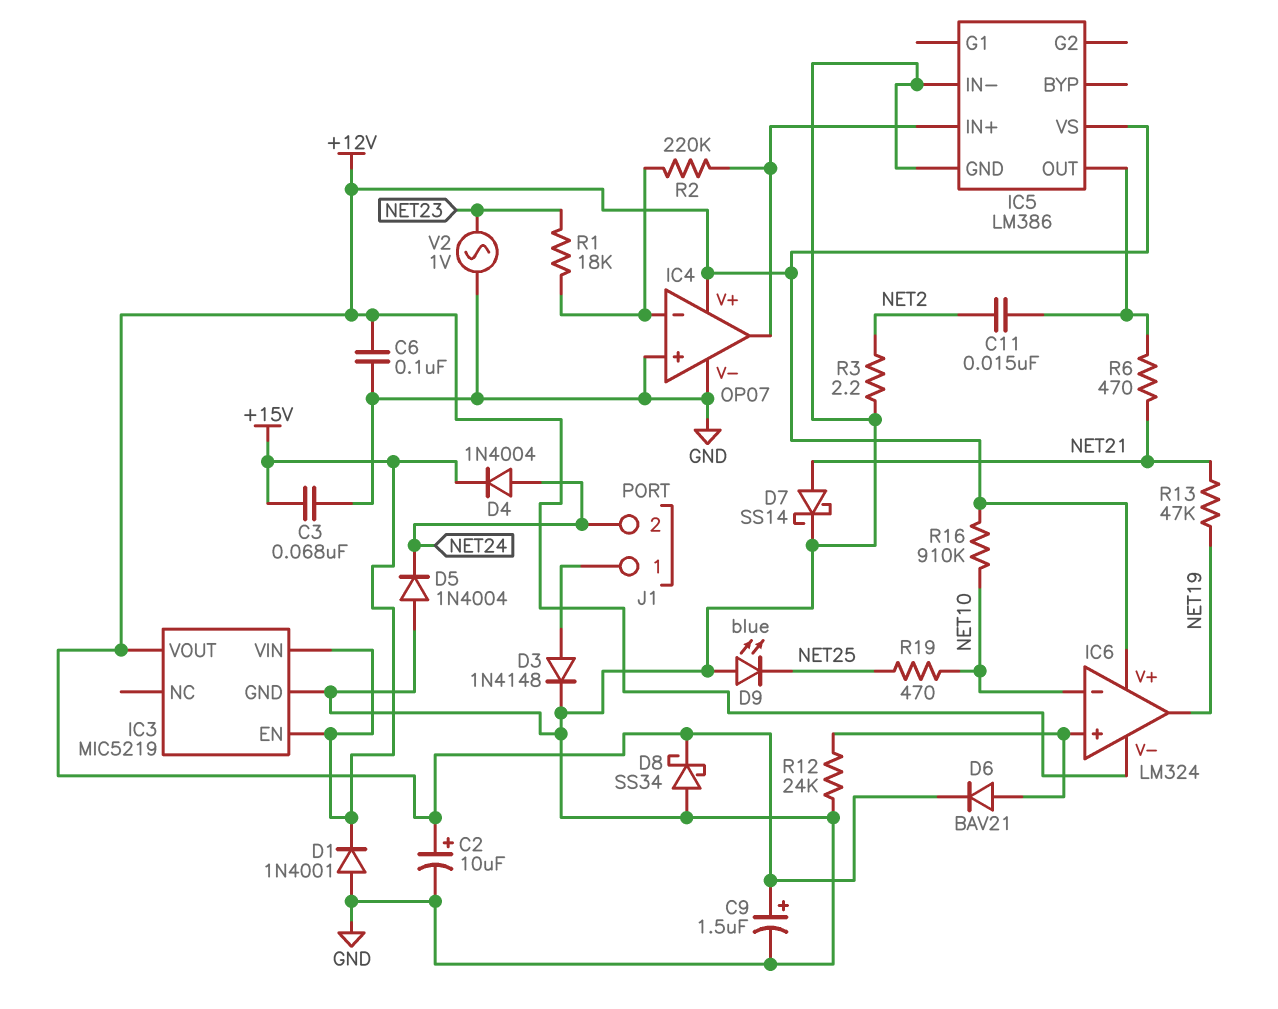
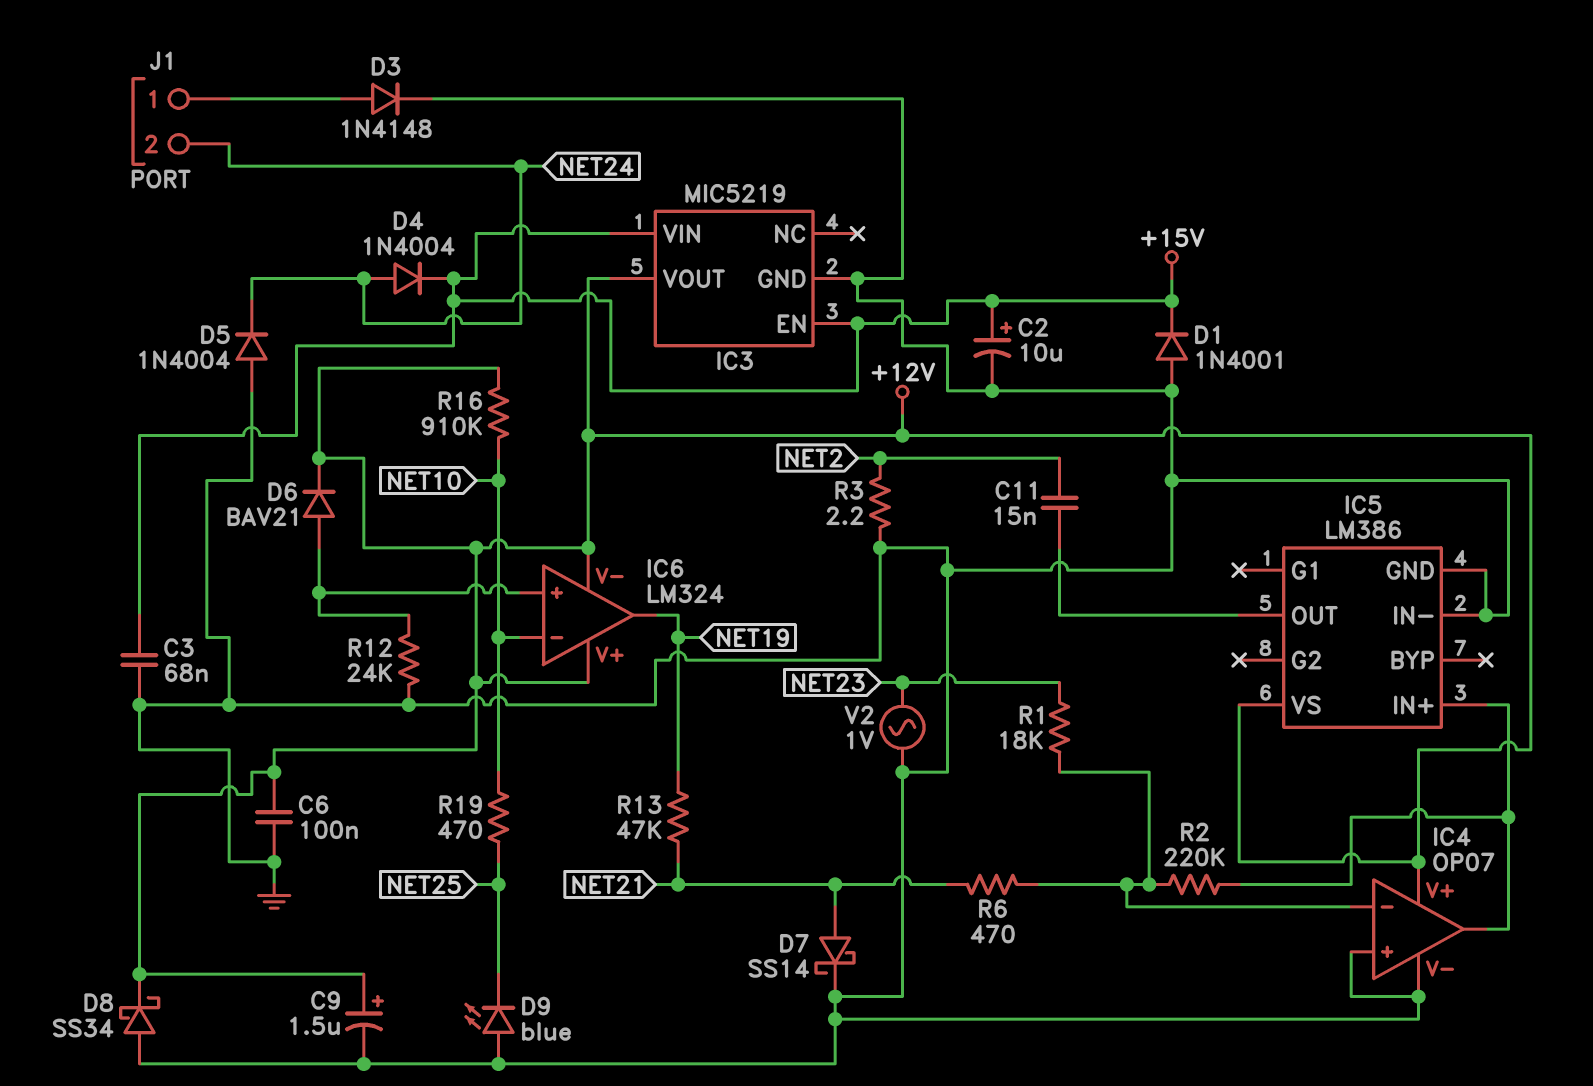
C2: 10uF (plus +12V, minus GND) -> 10uF (plus +15V, minus GND)
R6: 470 (IC5/OUT, NET21) -> 470 (IC4/in-, NET21)

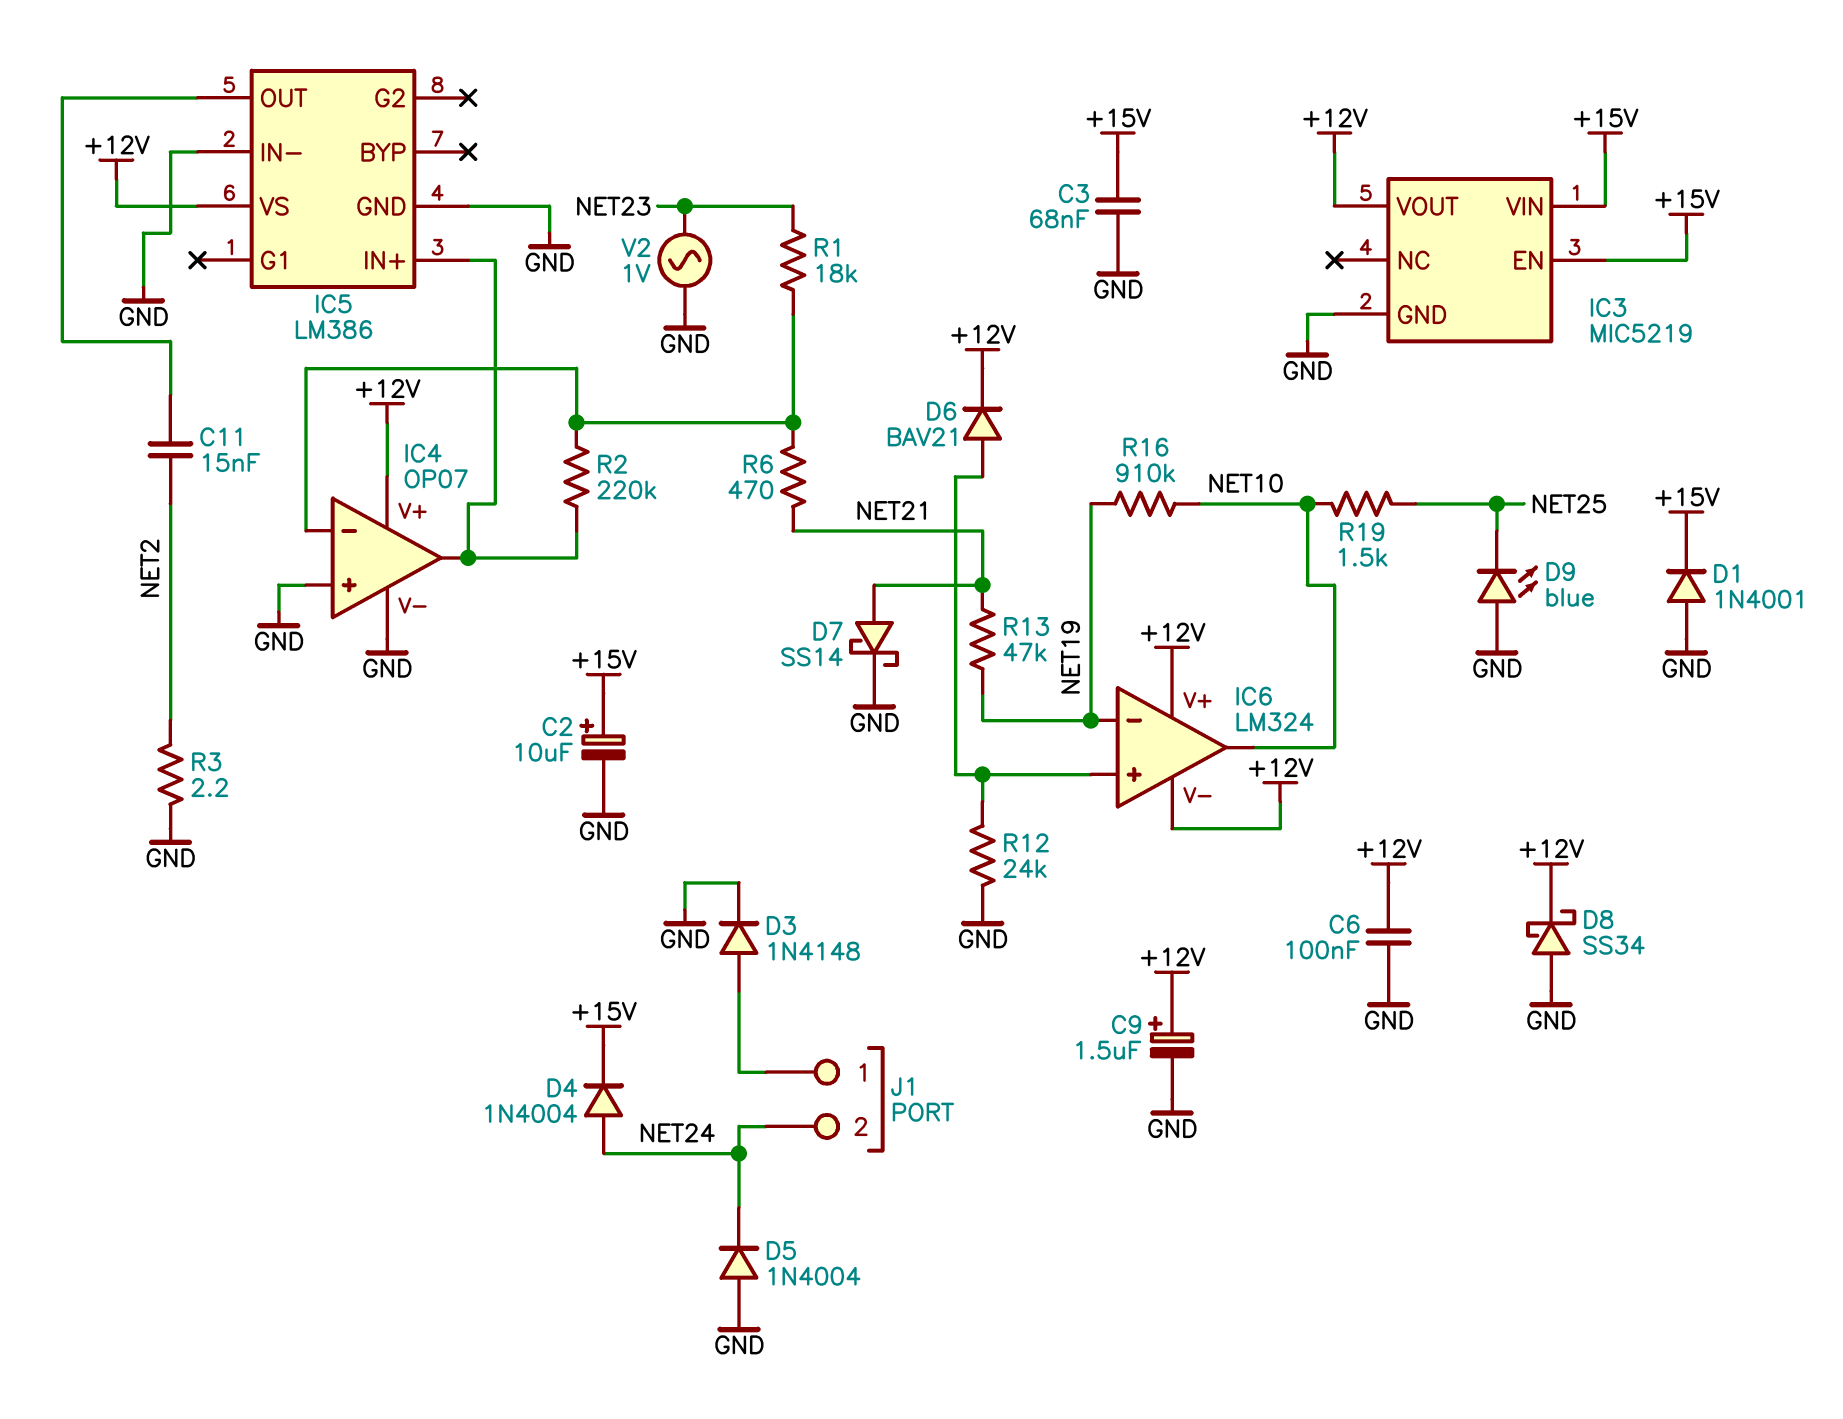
IC6 pin in-: NET10 -> NET19
IC6 pin out: NET19 -> NET10
R16: 910k (+12V, NET10) -> 910k (NET10, NET19)
R19: 470 (NET10, NET25) -> 1.5k (NET10, NET25)

